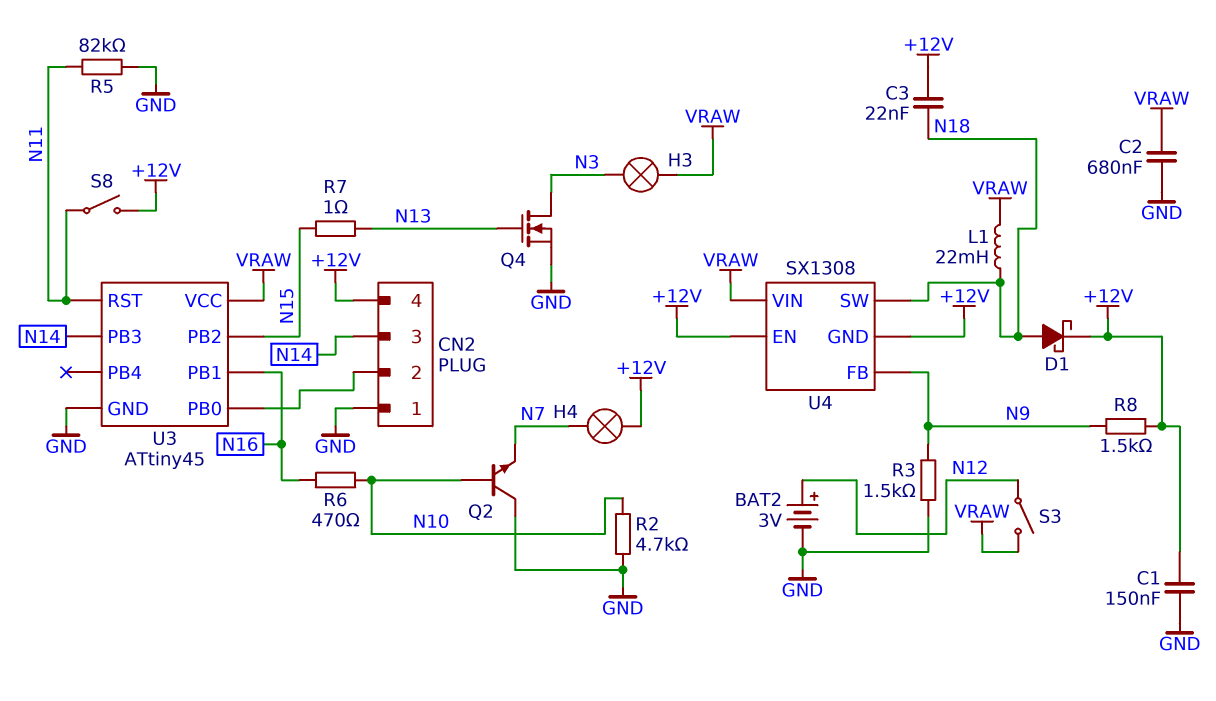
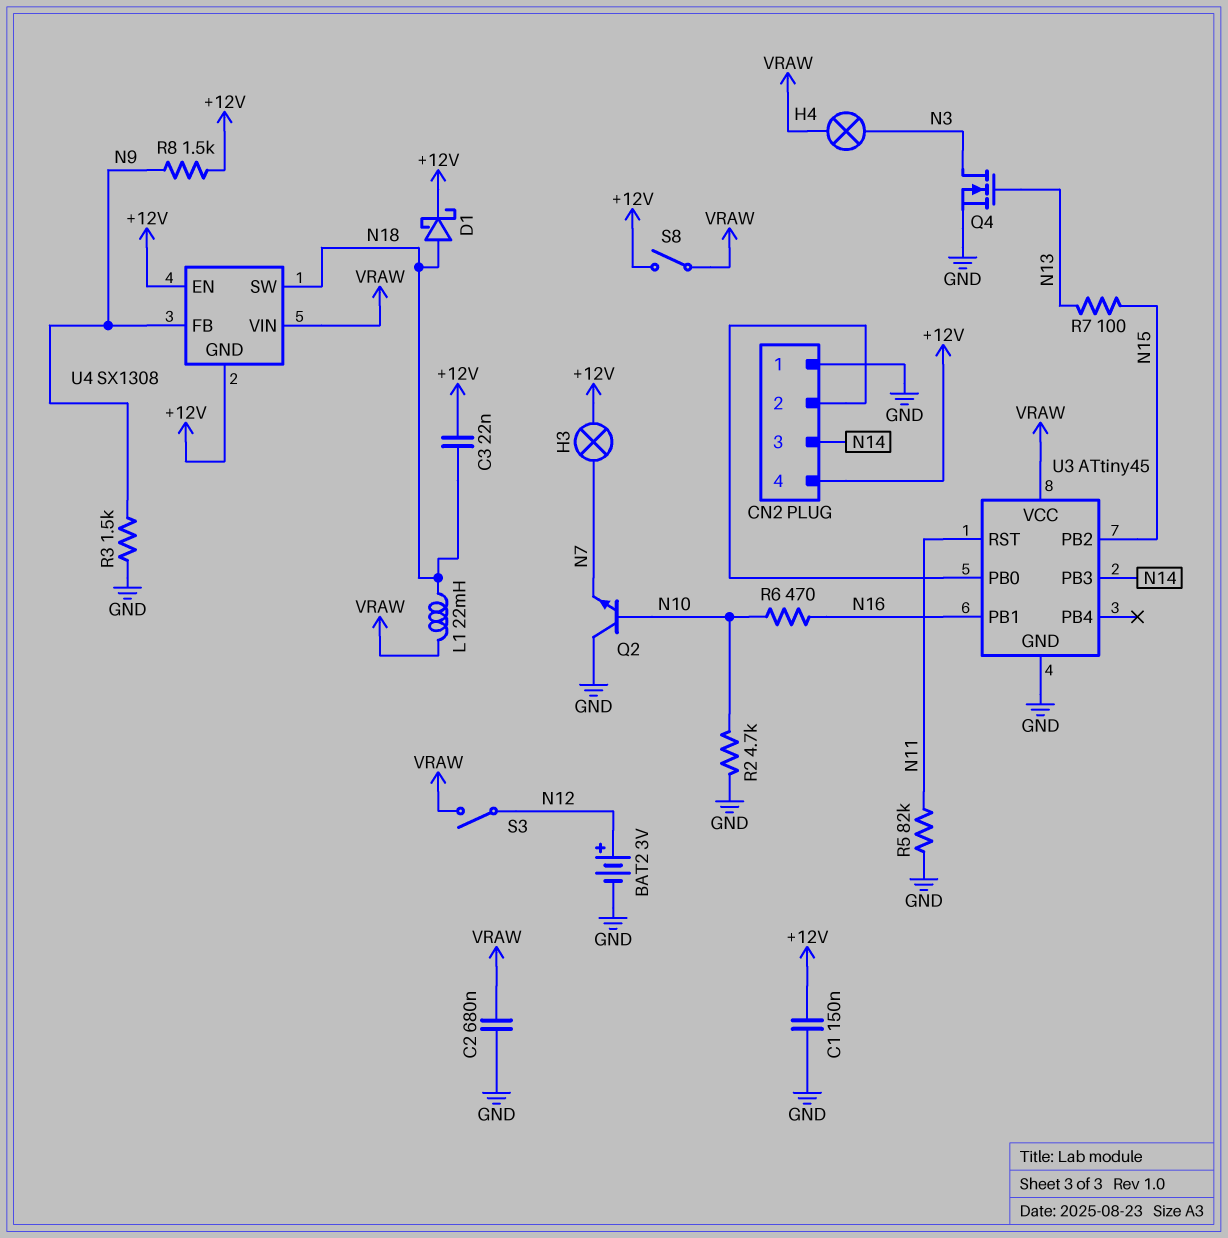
H3: lamp (N3, VRAW) -> lamp (+12V, N7)
H4: lamp (+12V, N7) -> lamp (N3, VRAW)
R7: 1 (N13, N15) -> 100 (N13, N15)
S8: switch (+12V, N11) -> switch (+12V, VRAW)

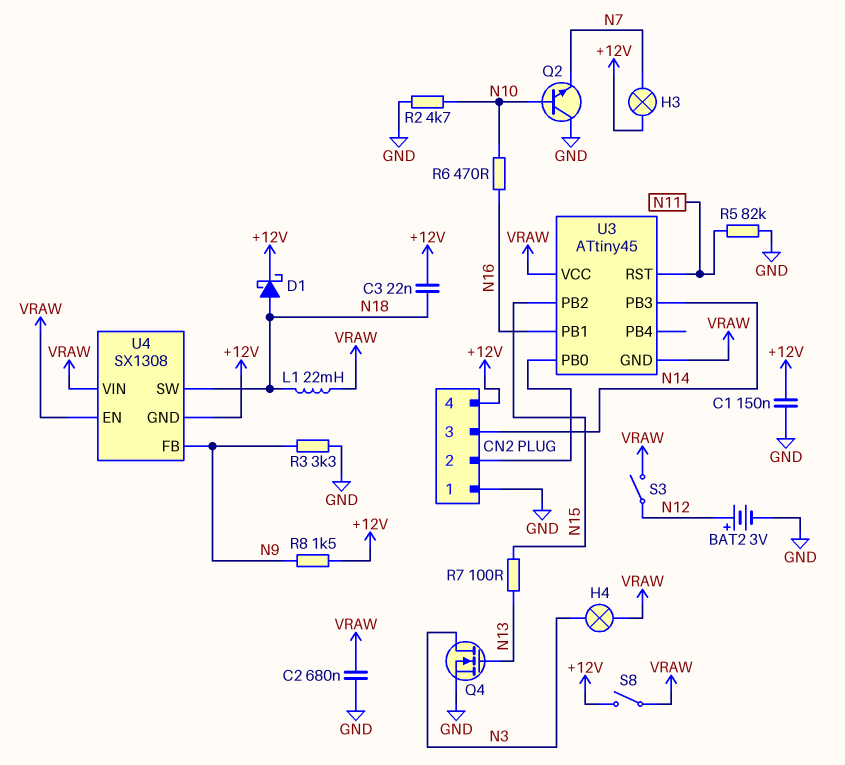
R3: 1.5k (GND, N9) -> 3.3k (GND, N9)
U3 pin GND: GND -> VRAW
U4 pin EN: +12V -> VRAW

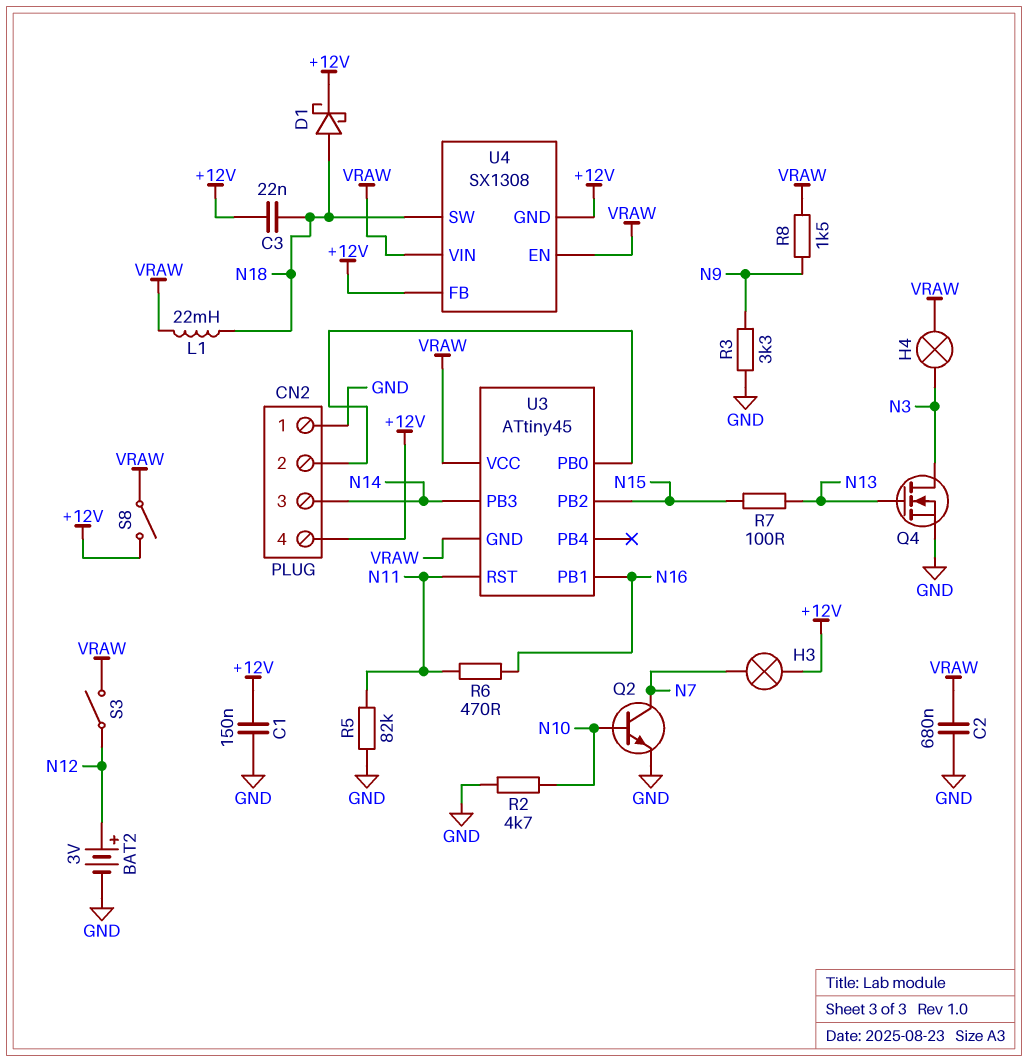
Q2: NPN (B N10, C GND, E N7) -> NPN (B N10, C N7, E GND)
R6: 470 (N10, N16) -> 470 (N11, N16)
R8: 1.5k (+12V, N9) -> 1.5k (N9, VRAW)
U4 pin FB: N9 -> +12V

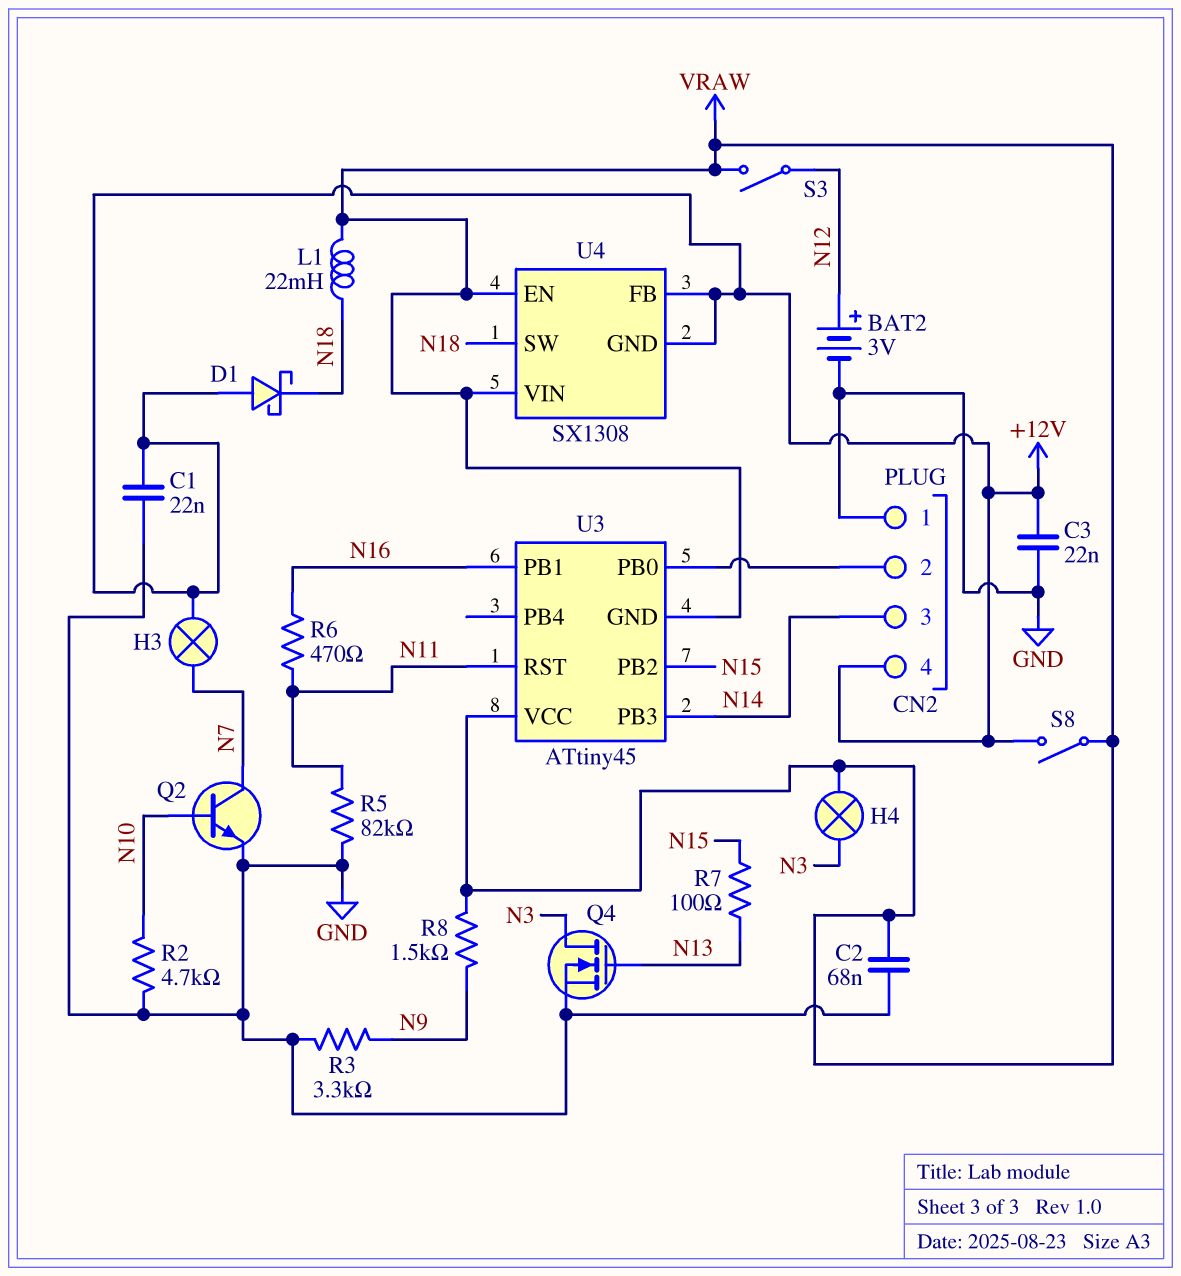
C1: 150nF (+12V, GND) -> 22nF (+12V, GND)
C2: 680nF (GND, VRAW) -> 68nF (GND, VRAW)
C3: 22nF (+12V, N18) -> 22nF (+12V, GND)
D1: schottky (A N18, K +12V) -> schottky (A +12V, K N18)

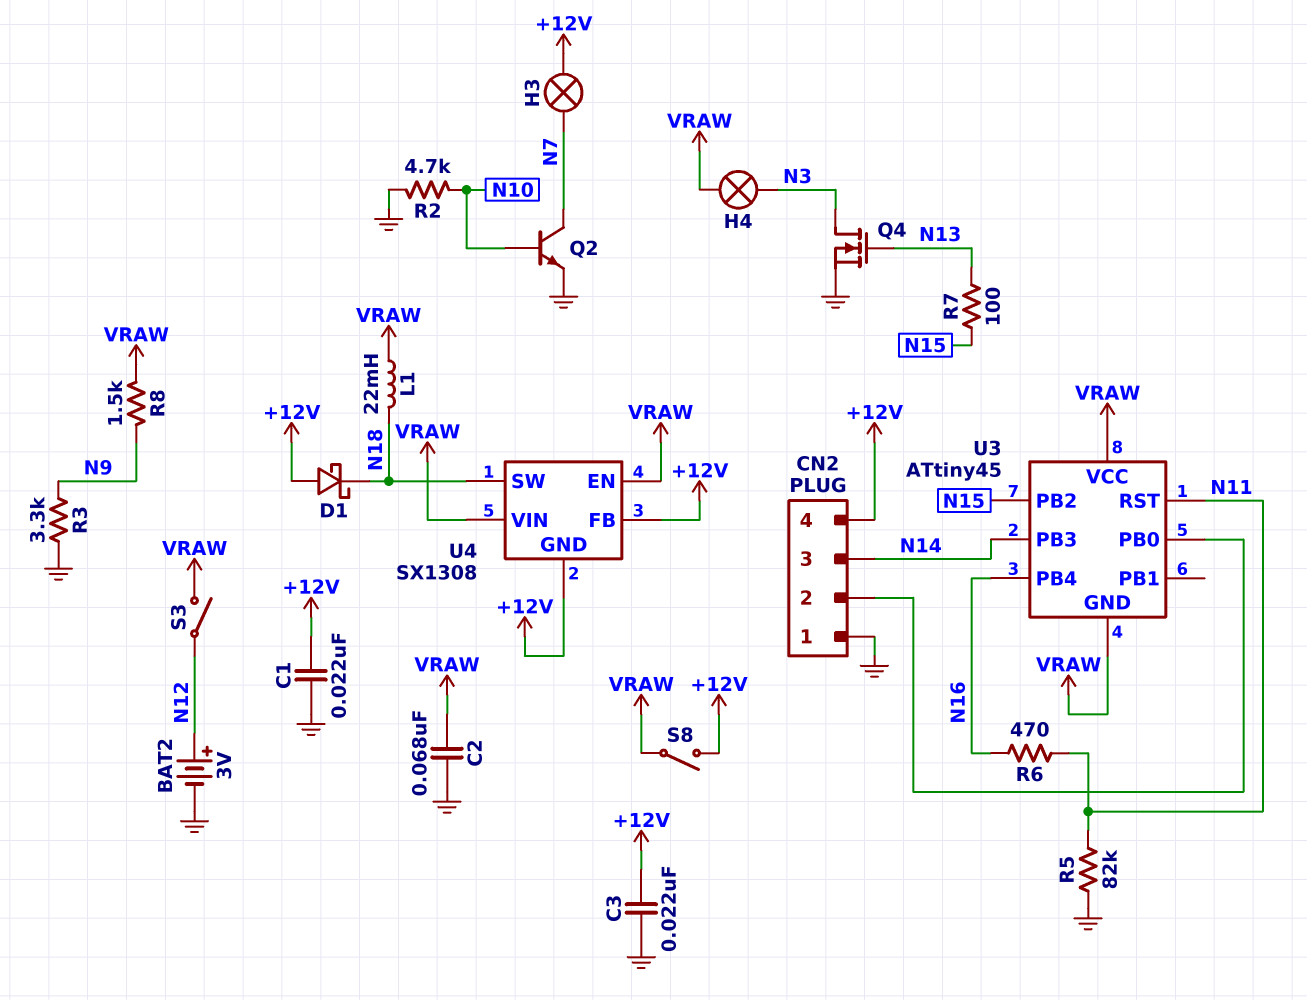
U3 pin PB1: N16 -> none
U3 pin PB4: none -> N16

